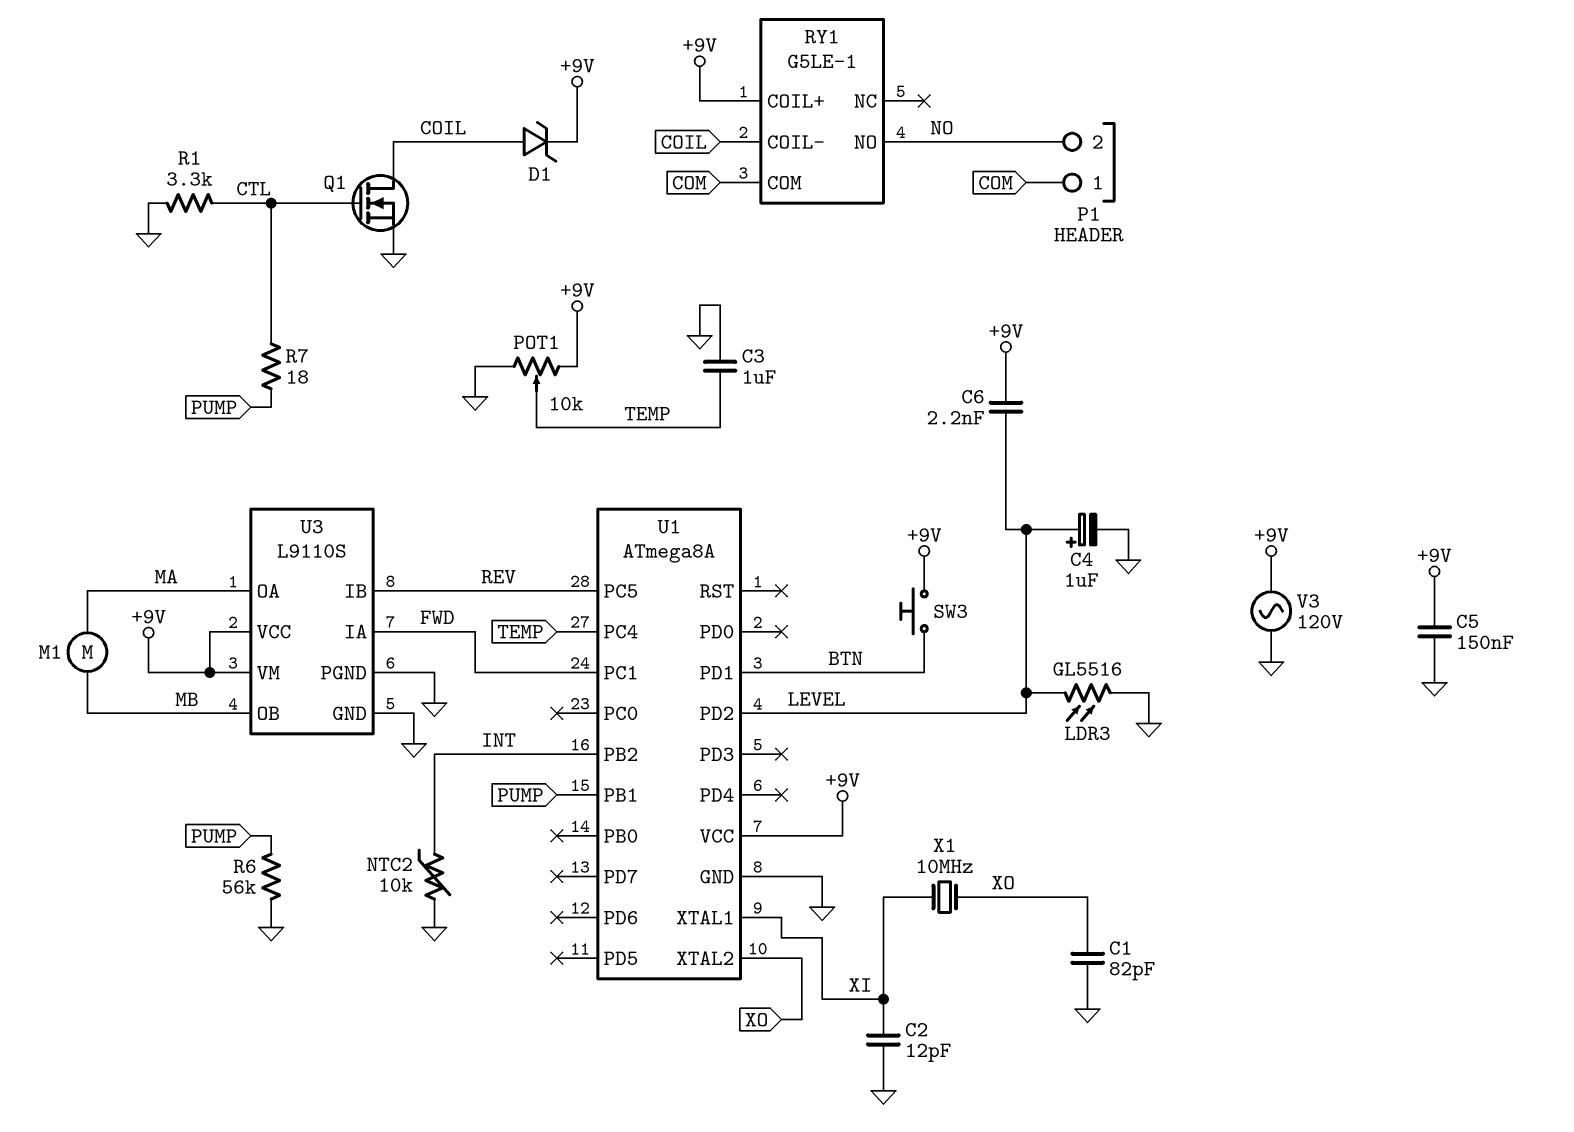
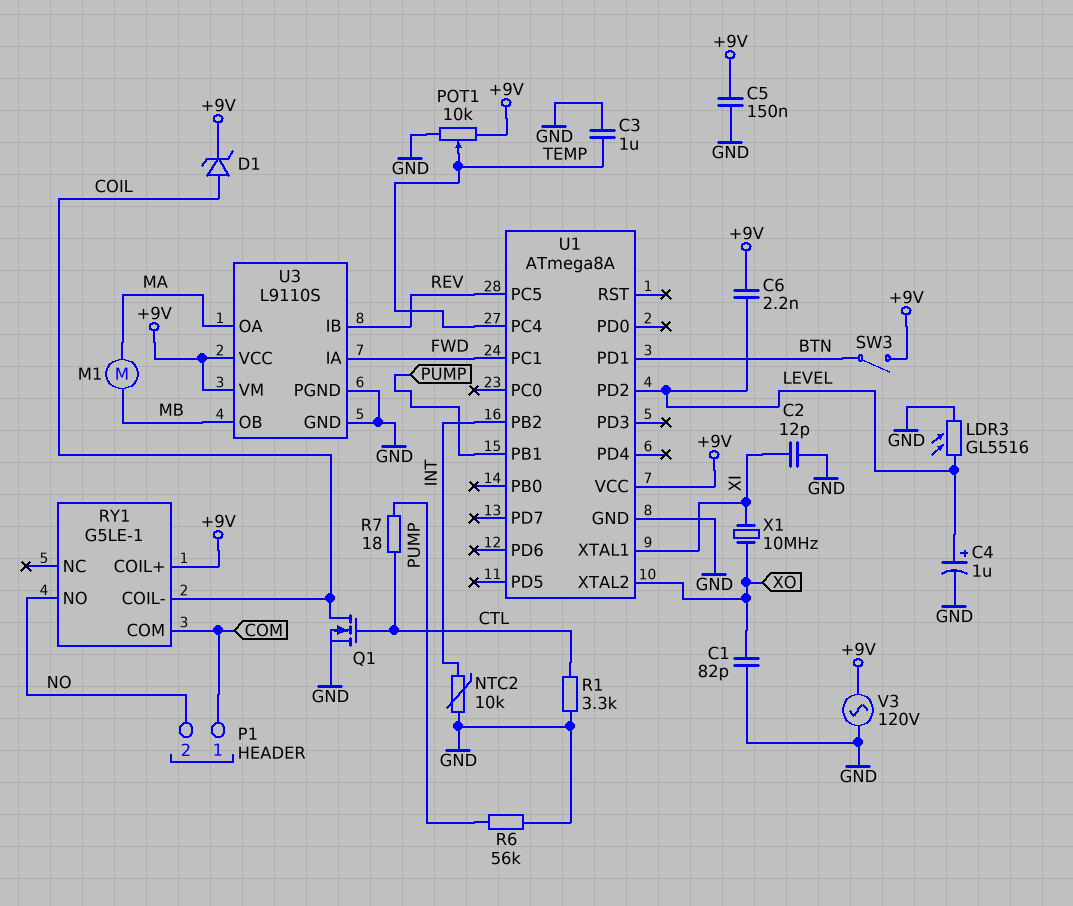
SW3: button (+9V, BTN) -> switch (+9V, BTN)

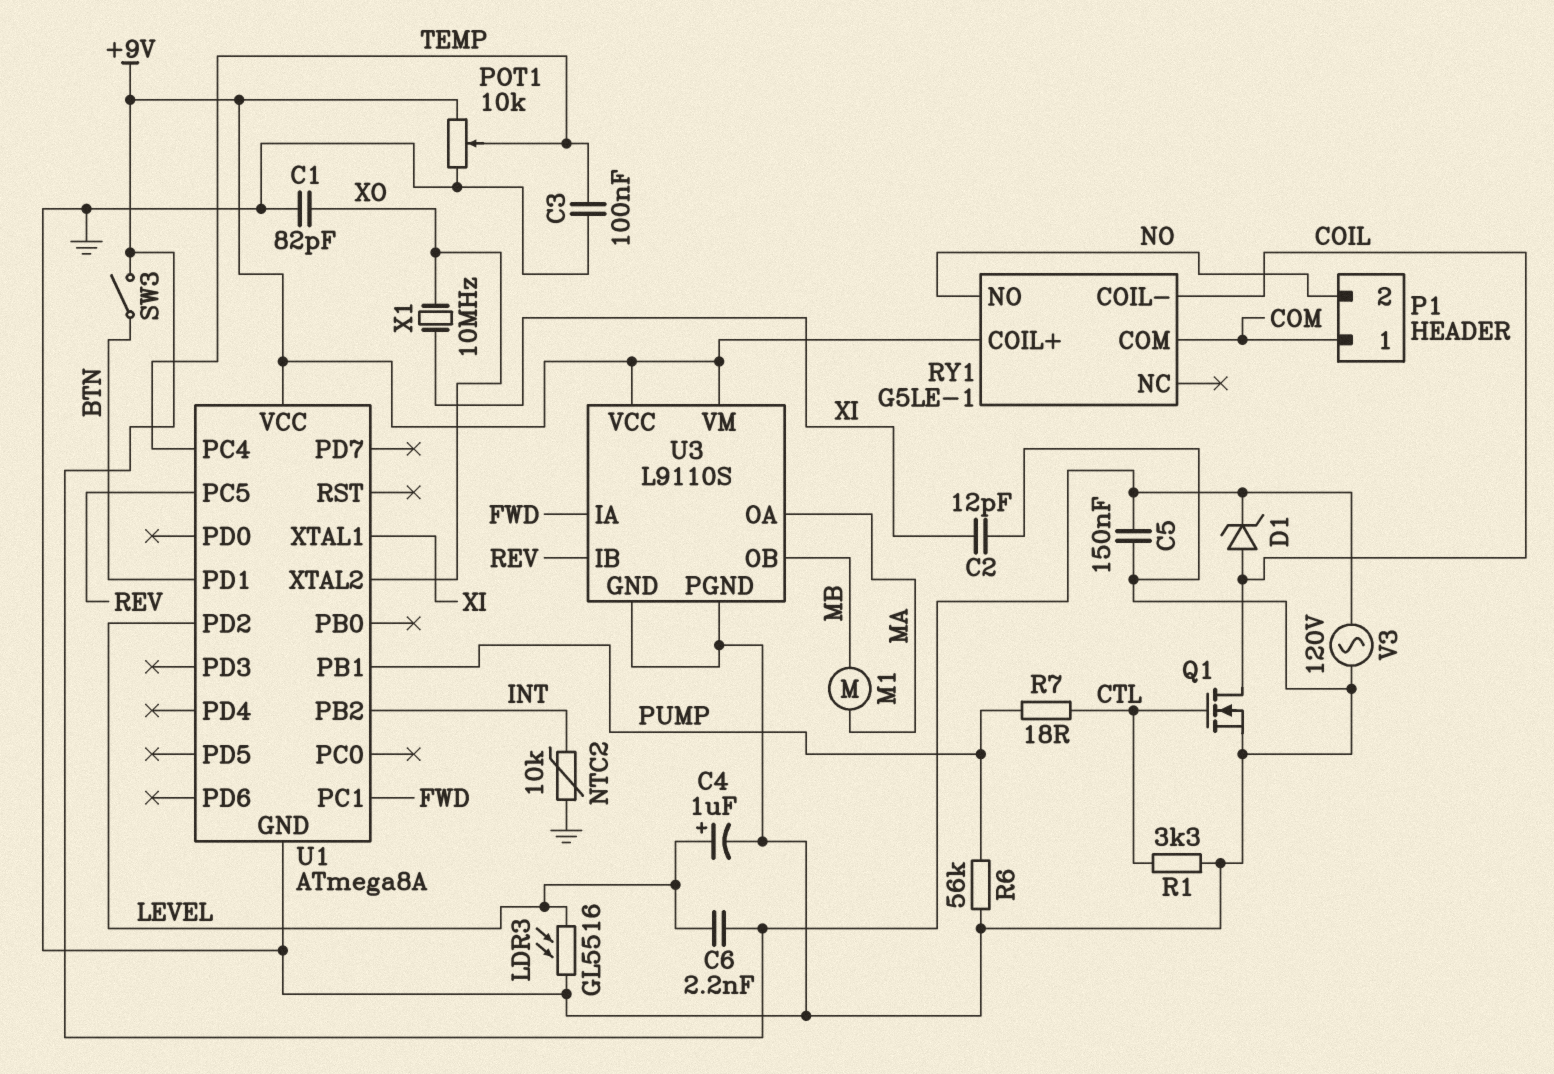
C3: 1uF (GND, TEMP) -> 100nF (GND, TEMP)

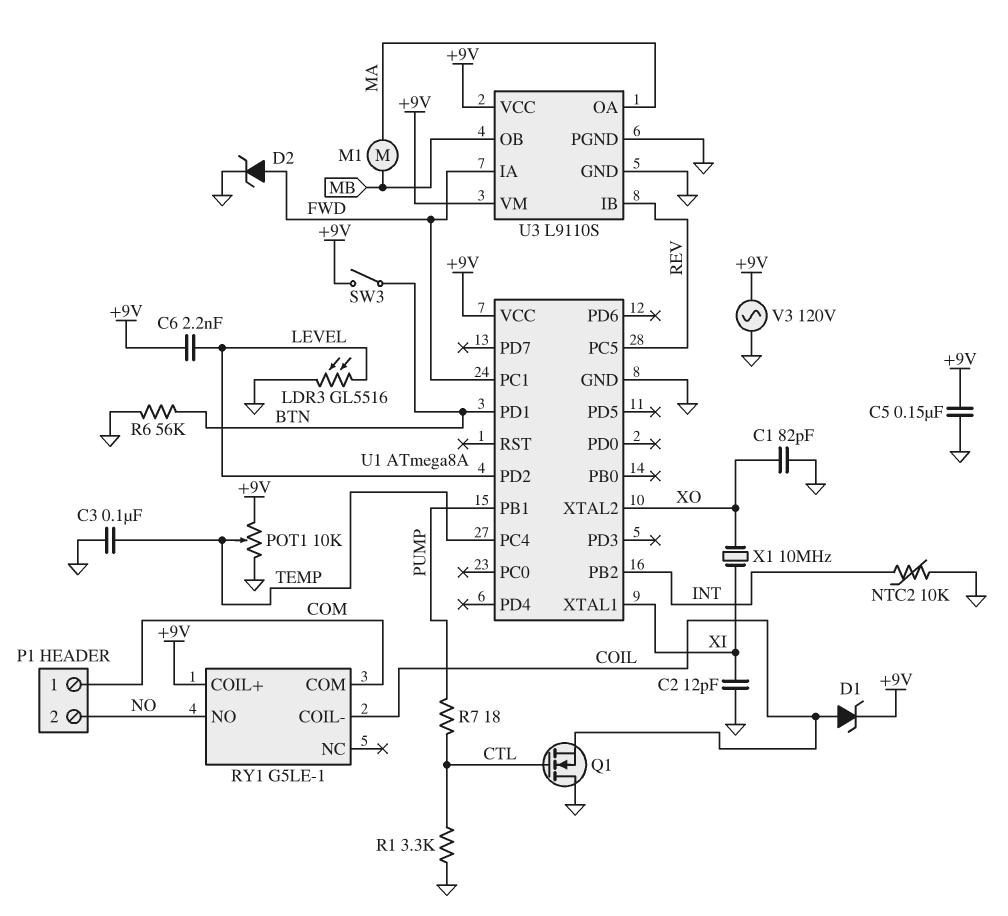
C4: 1uF (plus LEVEL, minus GND) -> none
D2: none -> zener (A FWD, K GND)
Q1: NMOS (G CTL, D COIL, S GND) -> NMOS (G CTL, D GND, S COIL)
R6: 56k (GND, PUMP) -> 56k (BTN, GND)

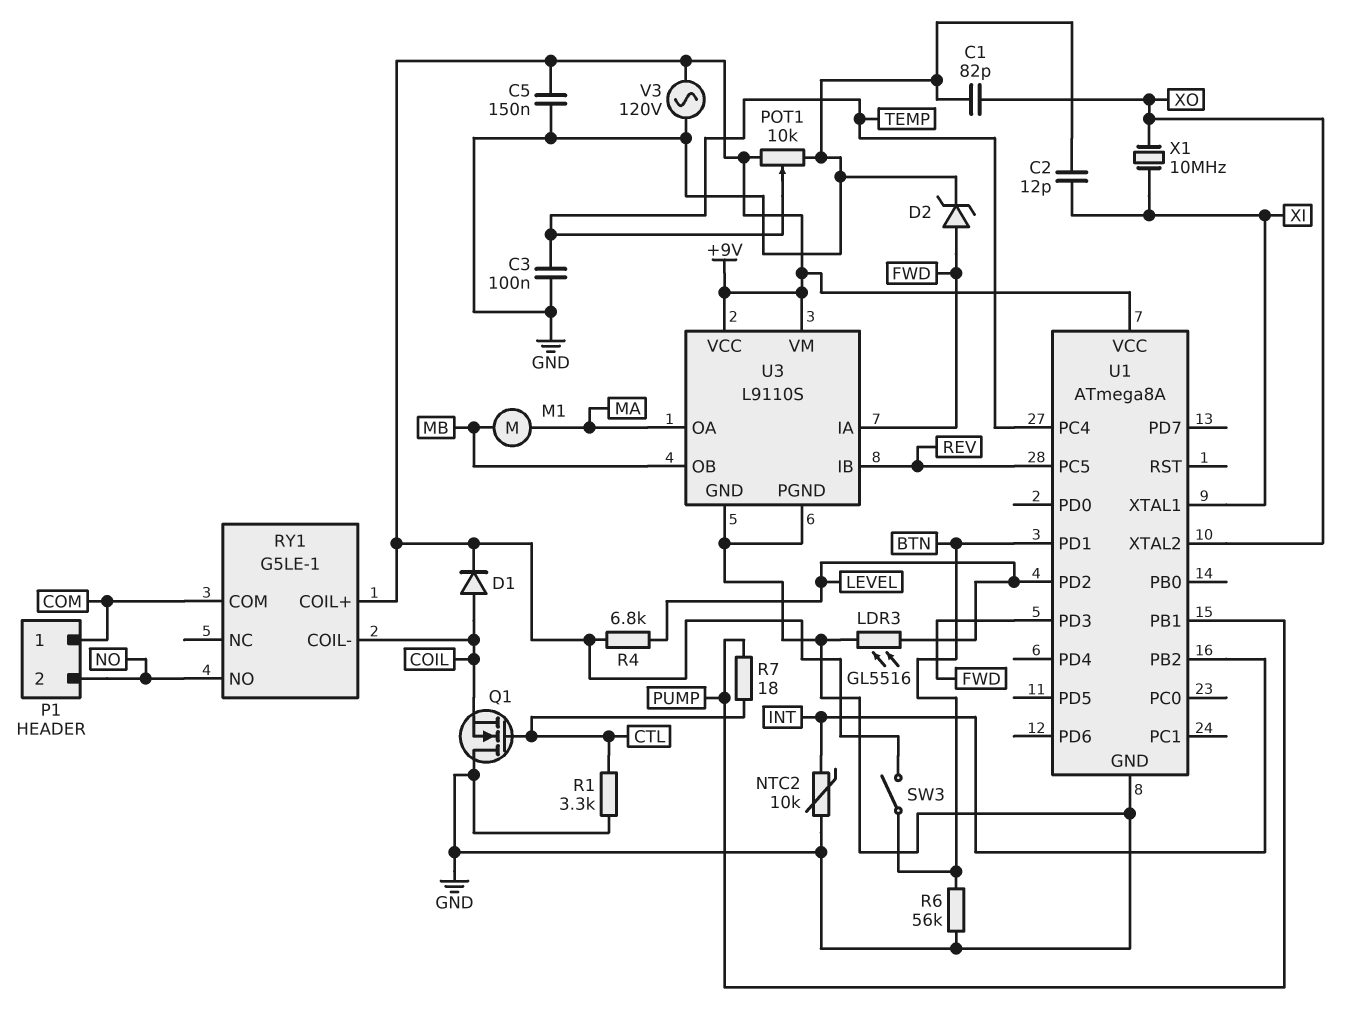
C6: 2.2nF (+9V, LEVEL) -> none
D1: zener (A COIL, K +9V) -> diode (A COIL, K +9V)
R4: none -> 6.8k (+9V, LEVEL)
U1 pin PC1: FWD -> none
U1 pin PD3: none -> FWD

